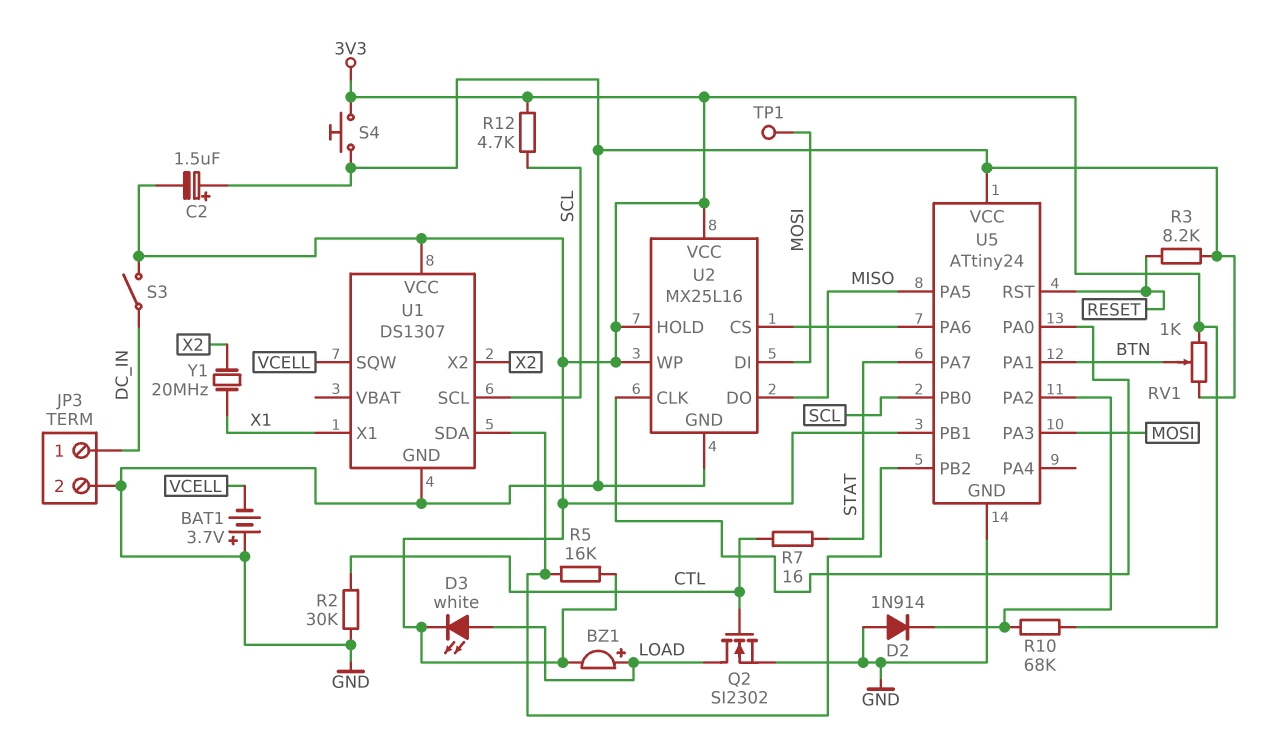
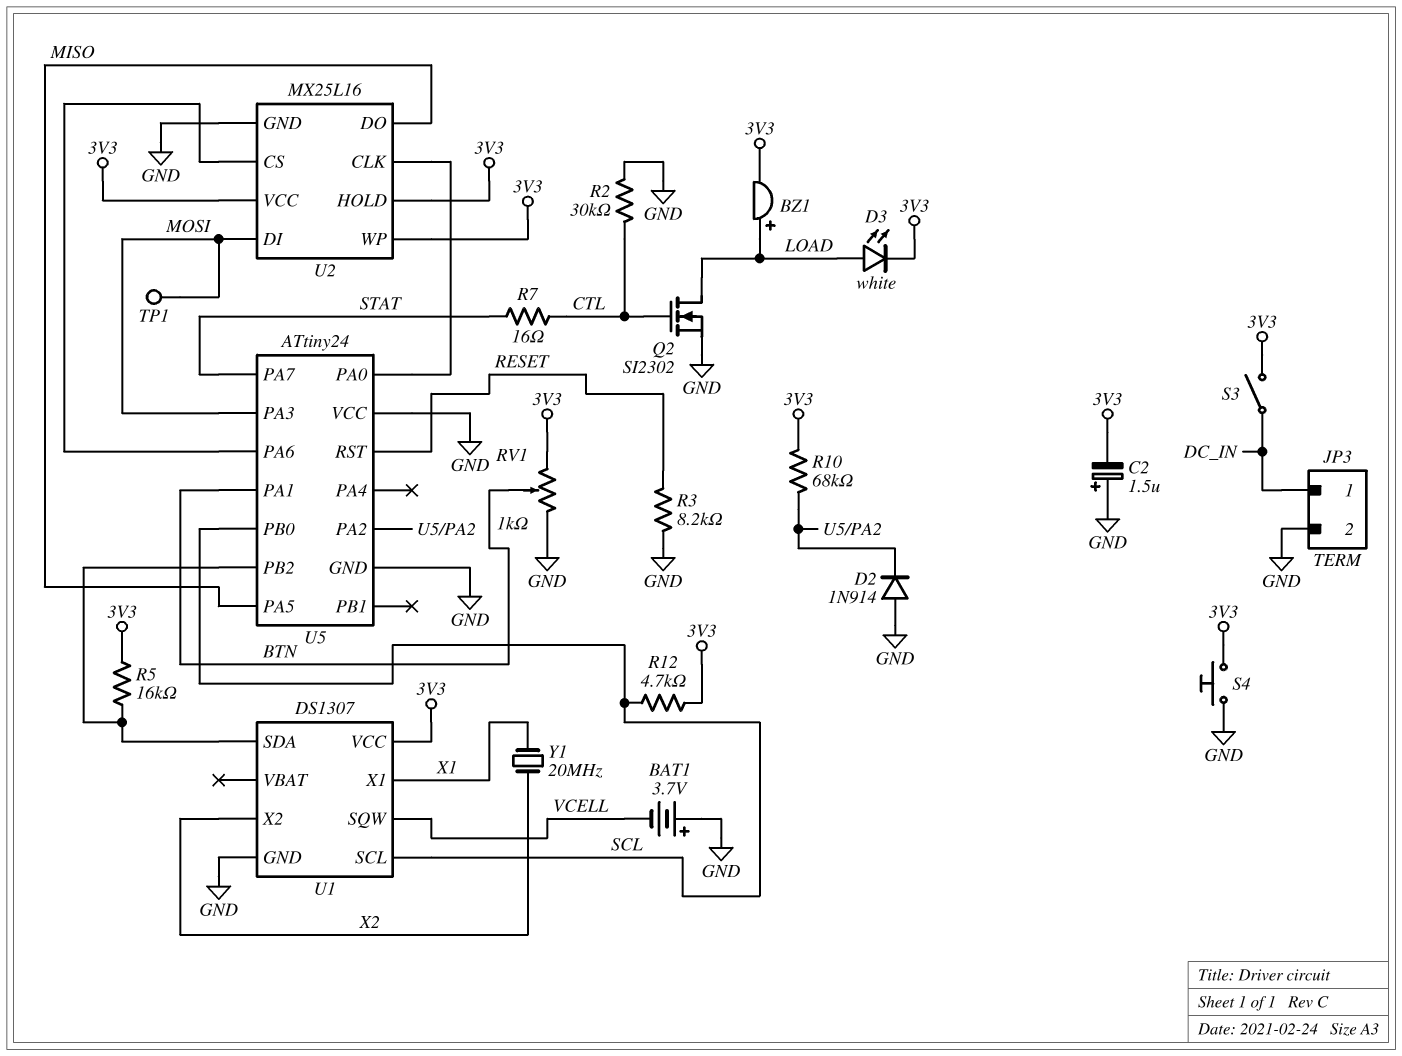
U5 pin PB1: 3V3 -> none

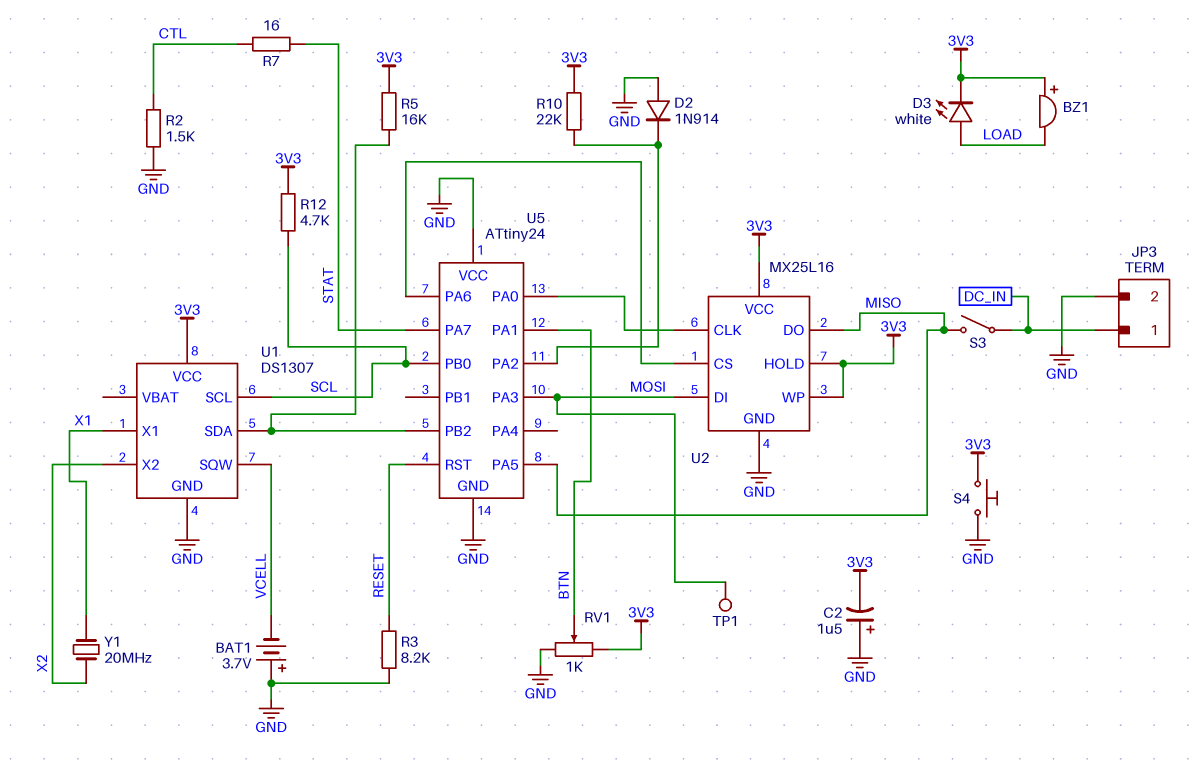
BZ1: buzzer (plus LOAD, minus 3V3) -> buzzer (plus 3V3, minus LOAD)
Q2: NMOS SI2302 (G CTL, D LOAD, S GND) -> none
R2: 30k (CTL, GND) -> 1.5k (CTL, GND)
R10: 68k (3V3, U5/PA2) -> 22k (3V3, U5/PA2)
S3: switch (3V3, DC_IN) -> switch (DC_IN, MISO)

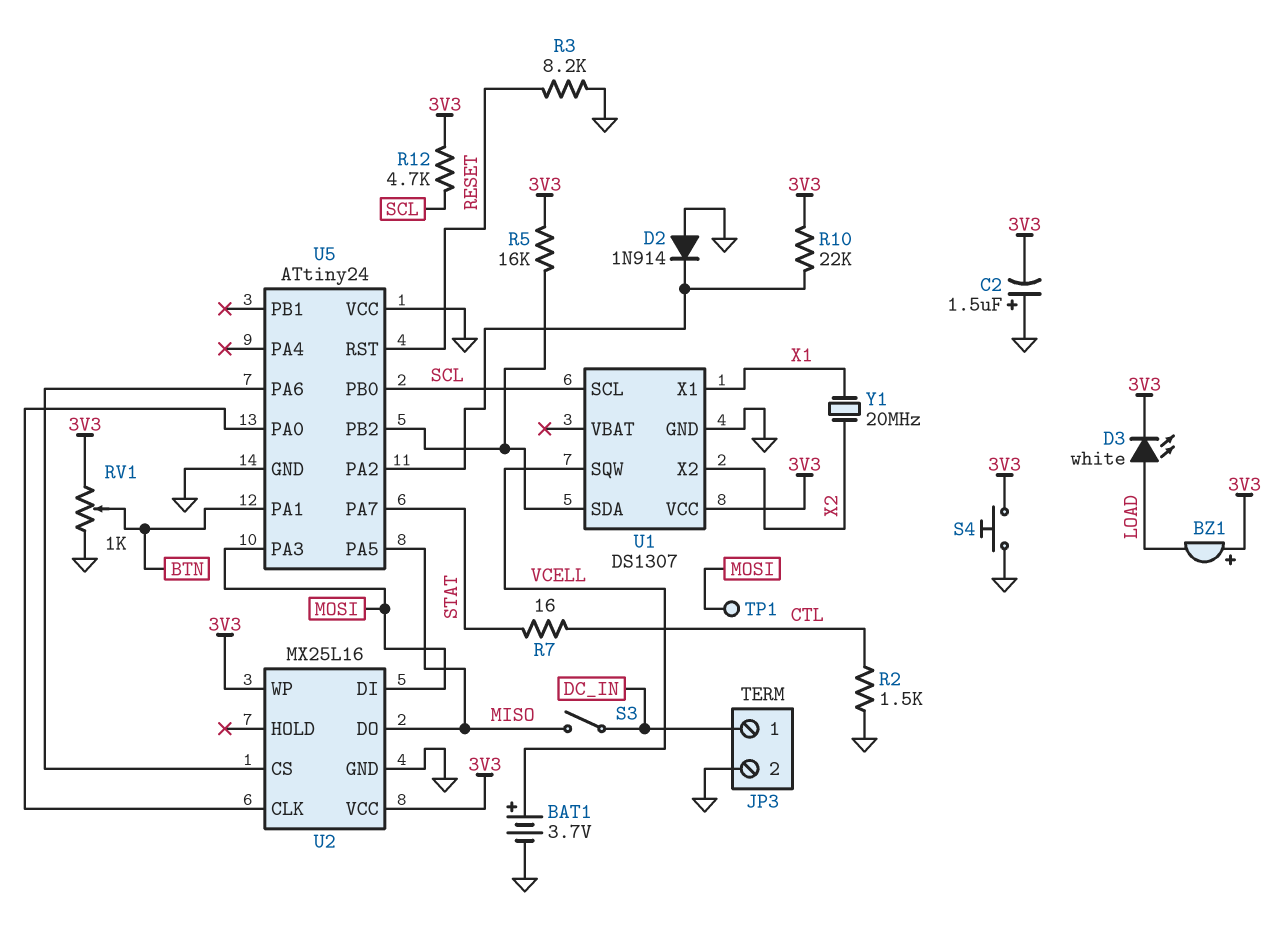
BAT1: 3.7V (plus GND, minus VCELL) -> 3.7V (plus VCELL, minus GND)
U2 pin HOLD: 3V3 -> none

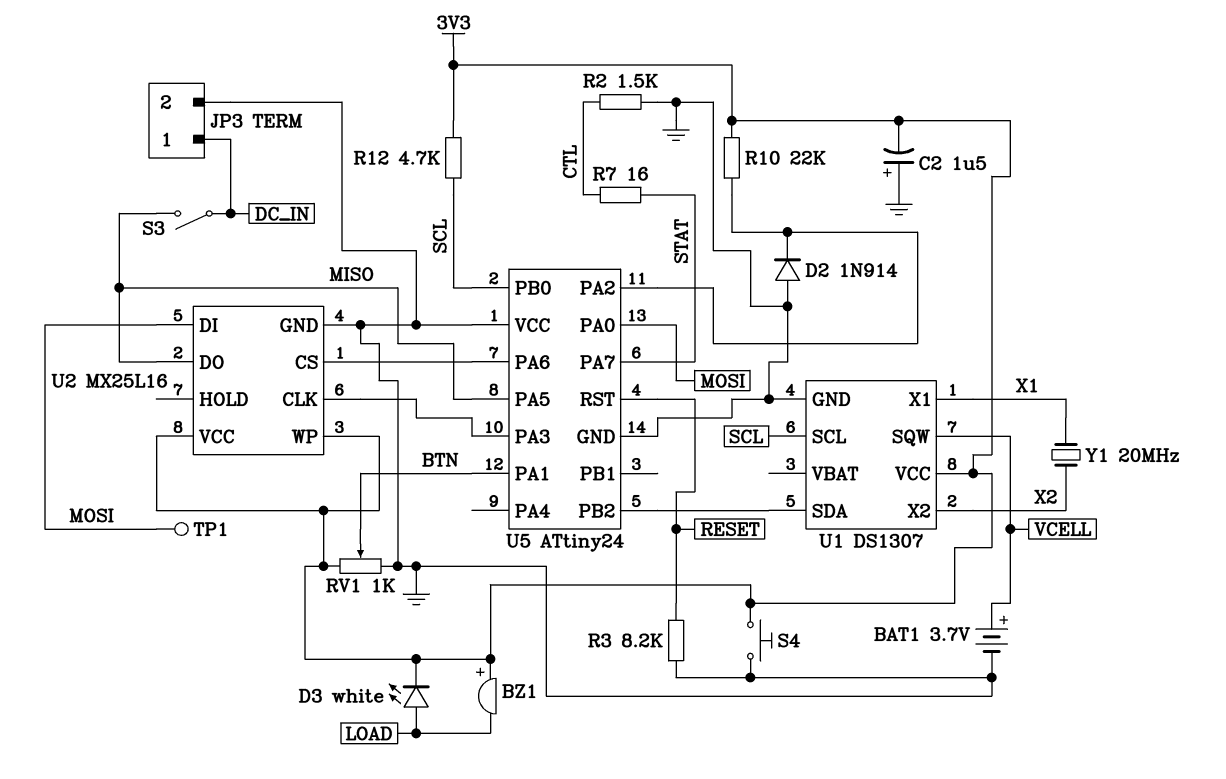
R5: 16k (3V3, U1/SDA) -> none
U5 pin PA0: U2/CLK -> MOSI
U5 pin PA3: MOSI -> U2/CLK

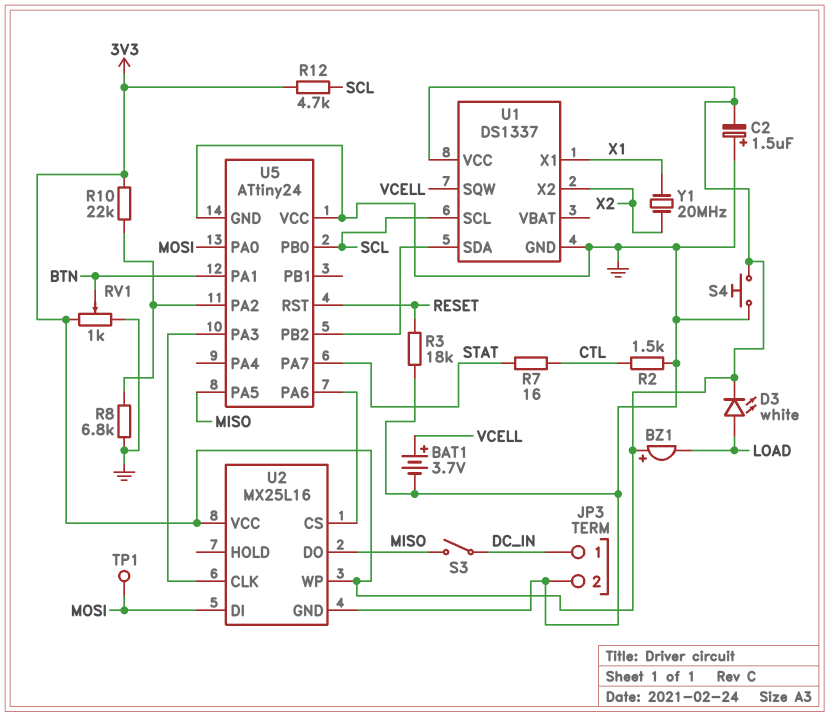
D2: diode 1N914 (A GND, K U5/PA2) -> none
R3: 8.2k (GND, RESET) -> 18k (GND, RESET)
R8: none -> 6.8k (GND, U5/PA2)
U1: DS1307 -> DS1337

